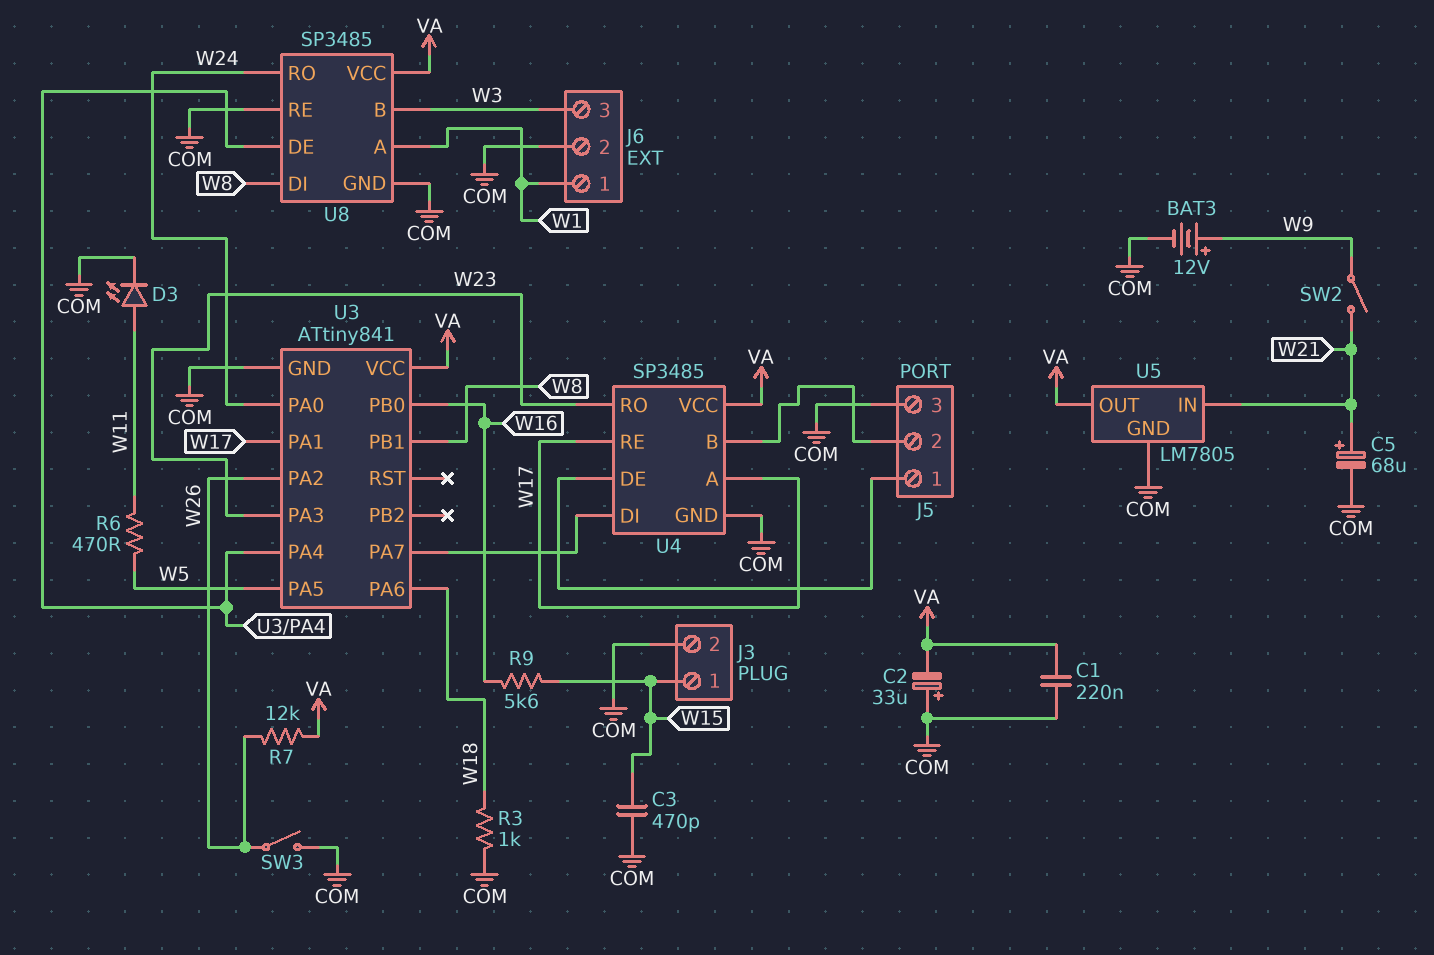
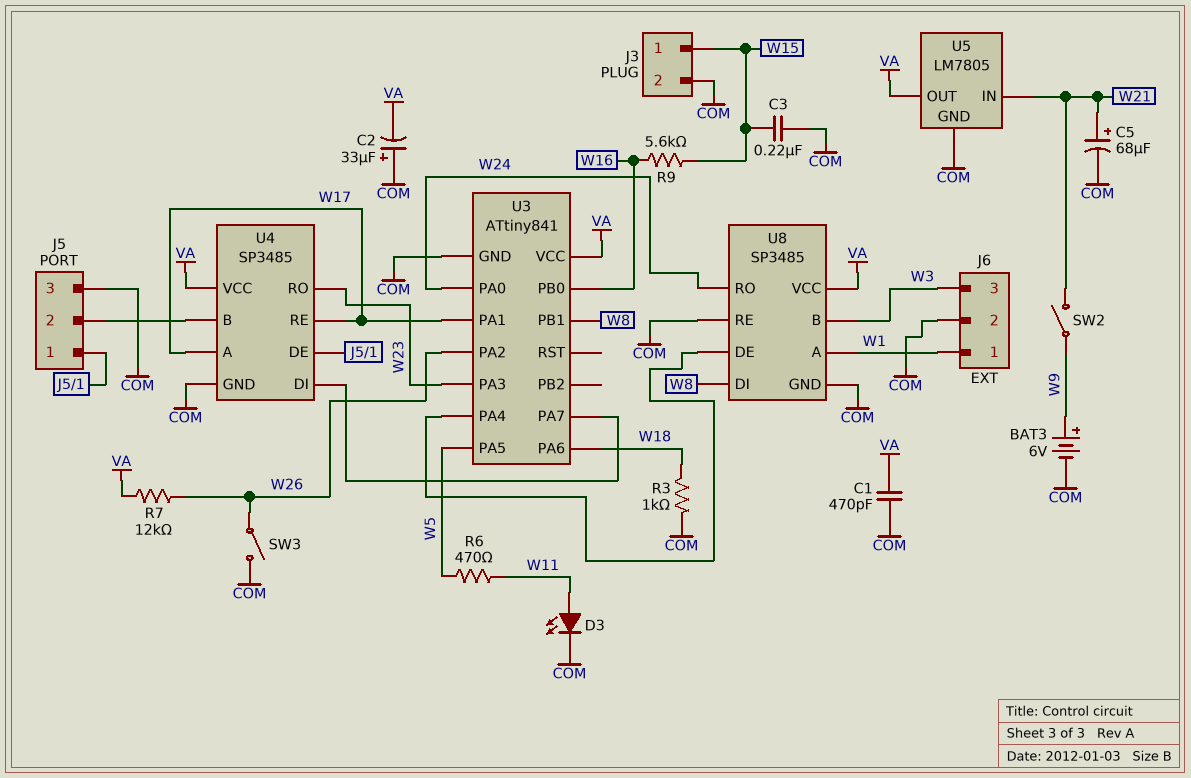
BAT3: 12V (plus W9, minus COM) -> 6V (plus W9, minus COM)
C1: 220nF (COM, VA) -> 470pF (COM, VA)
C3: 470pF (COM, W15) -> 220nF (COM, W15)

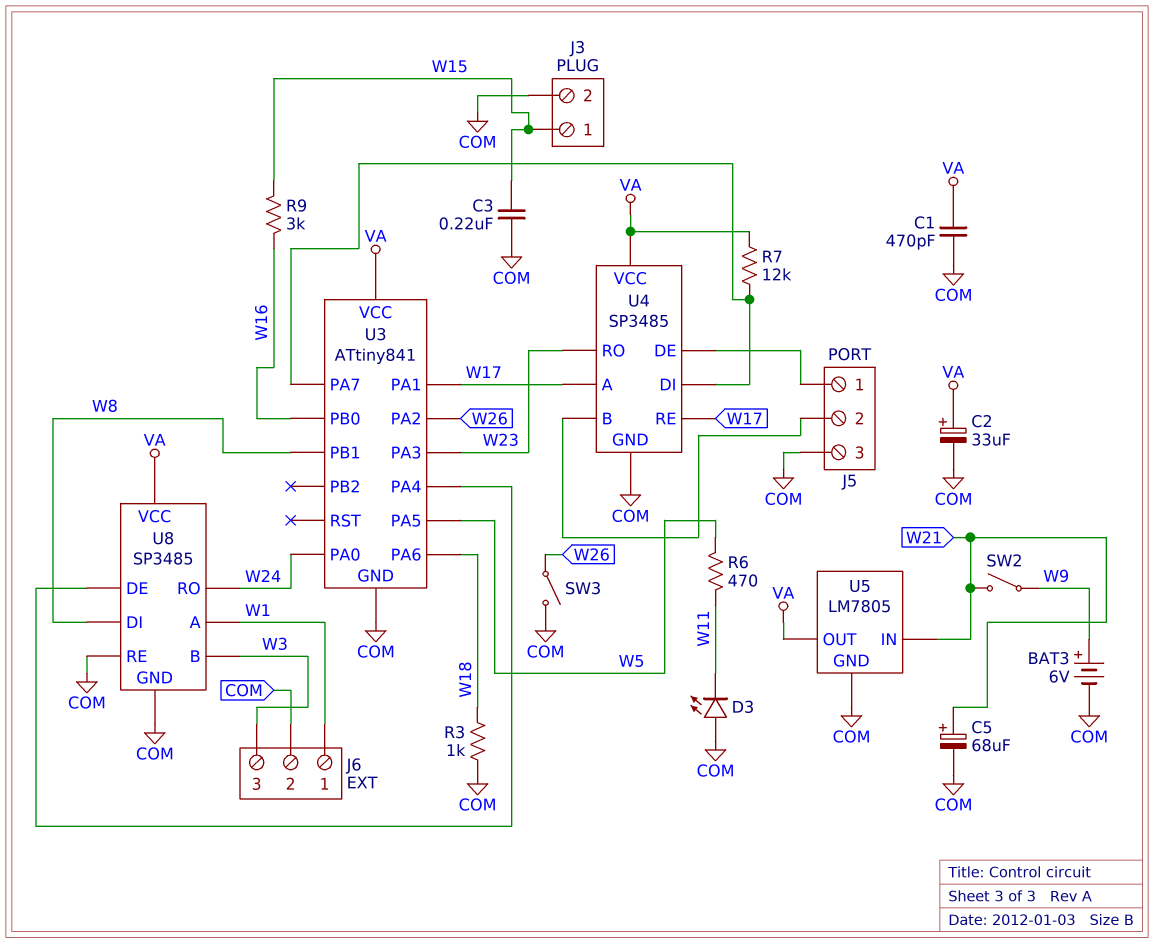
C2: 33uF (plus COM, minus VA) -> 33uF (plus VA, minus COM)
D3: LED (A W11, K COM) -> LED (A COM, K W11)
R7: 12k (VA, W26) -> 12k (U3/PA7, VA)
R9: 5.6k (W15, W16) -> 3k (W15, W16)

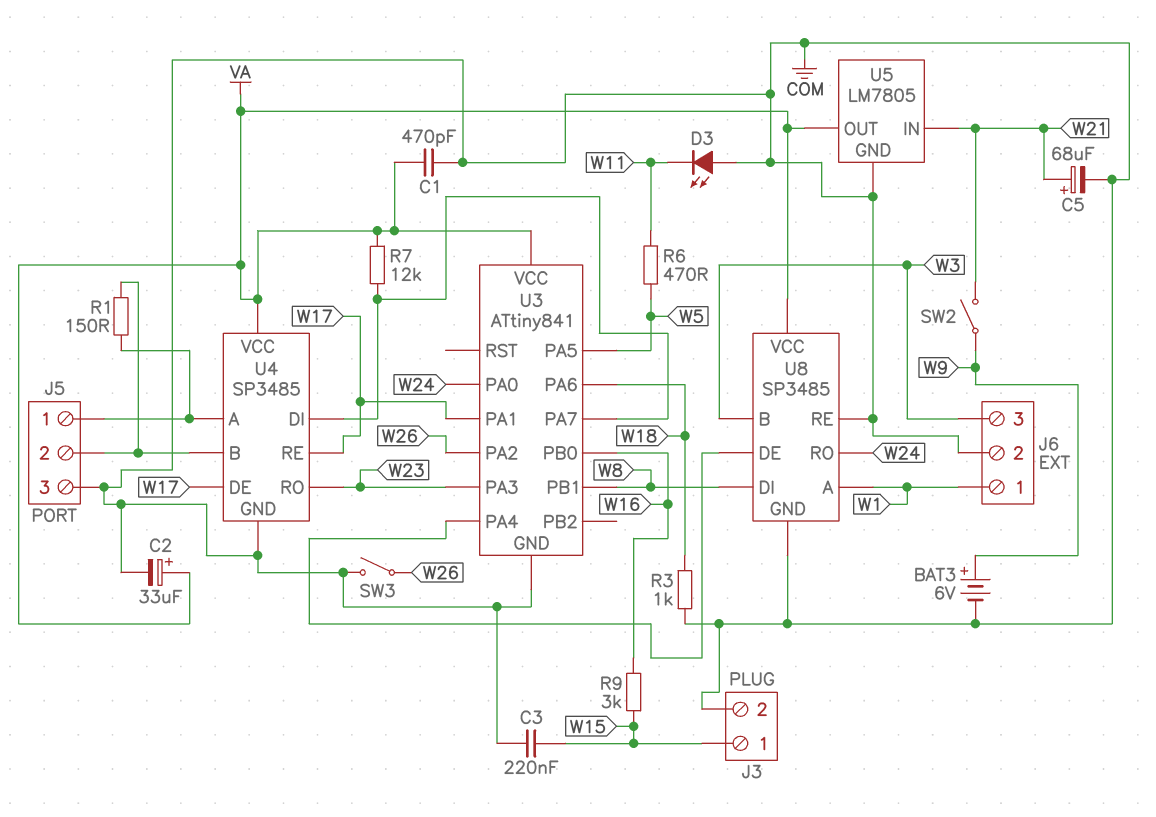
R1: none -> 150 (J5/1, J5/2)
U4 pin A: W17 -> J5/1
U4 pin DE: J5/1 -> W17

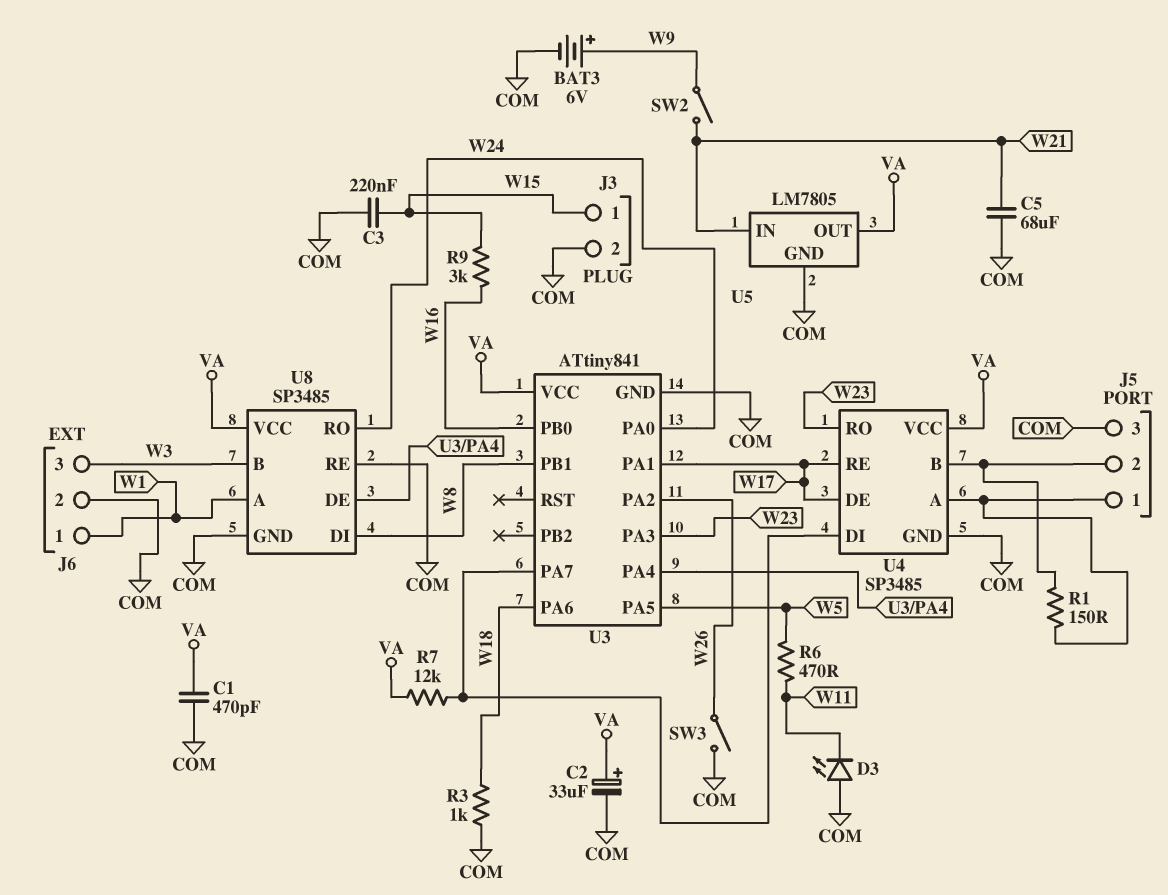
C5: 68uF (plus W21, minus COM) -> 68uF (COM, W21)

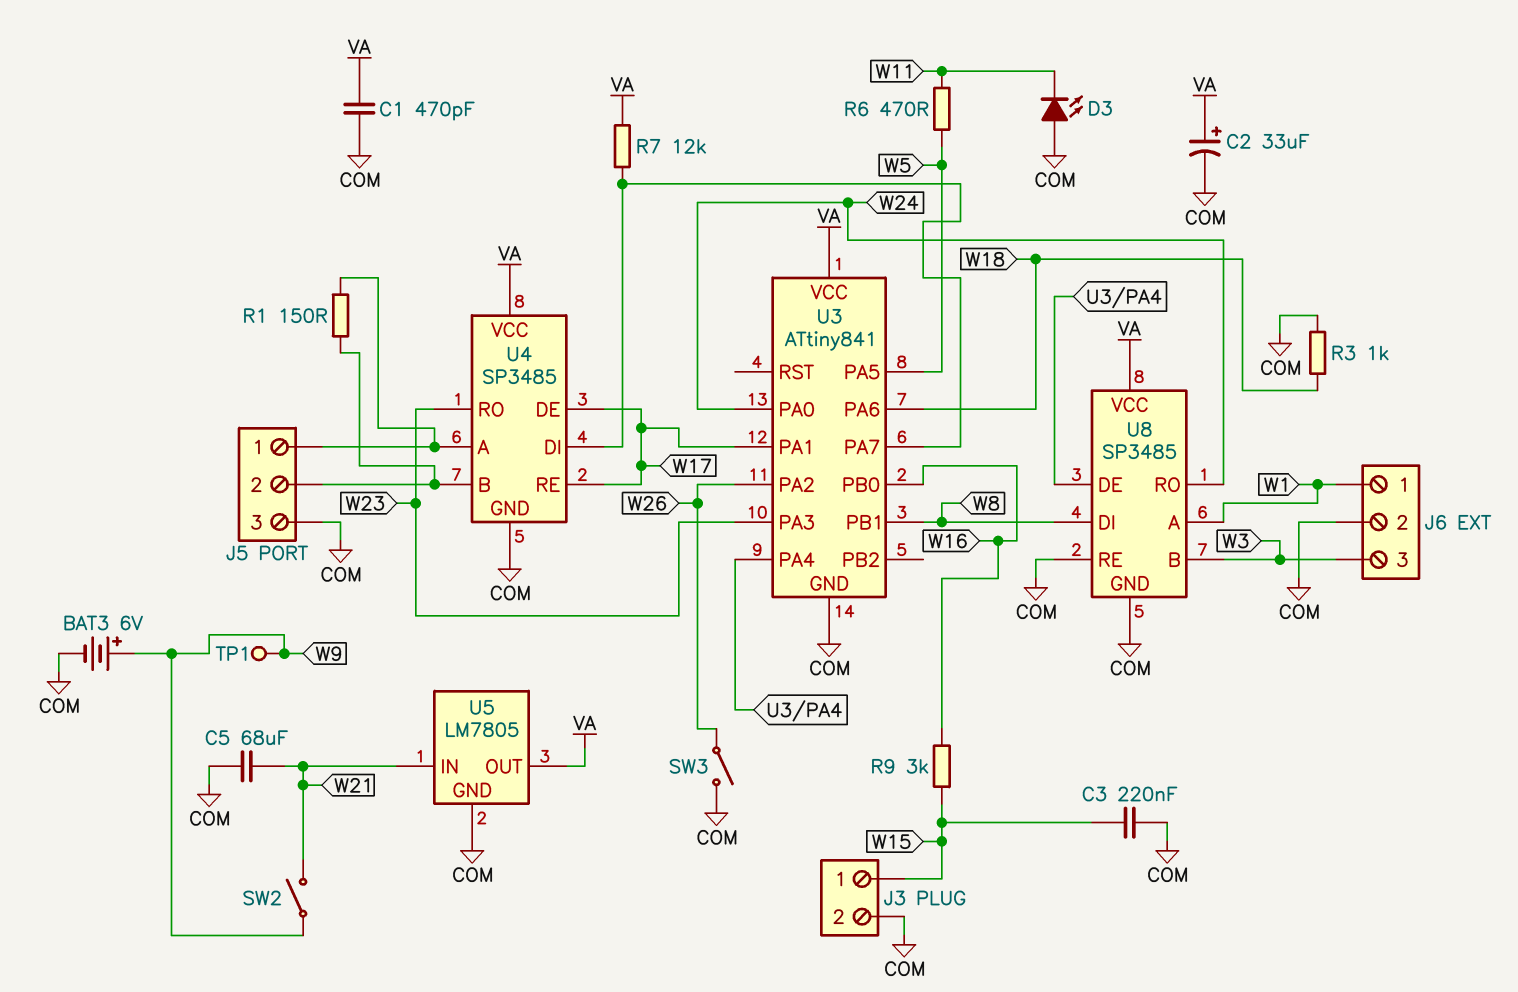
TP1: none -> test point (W9)

